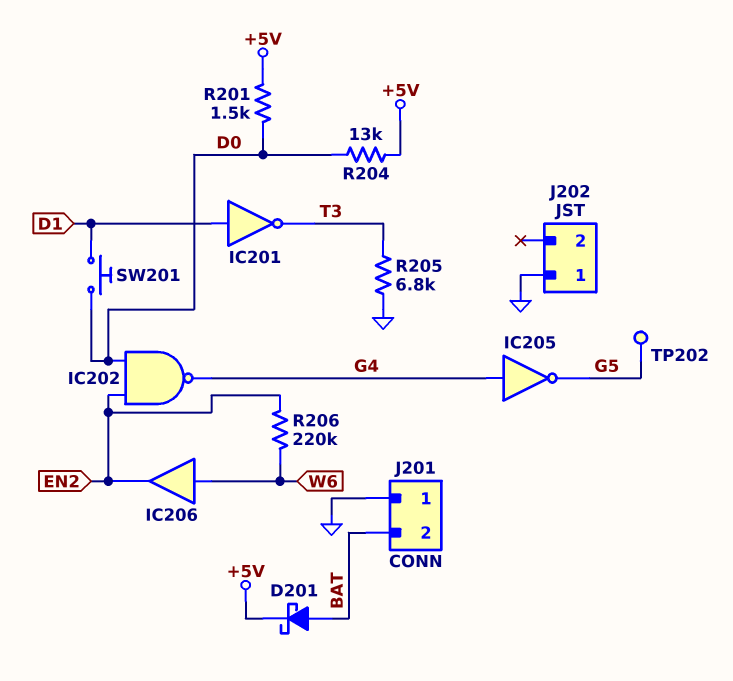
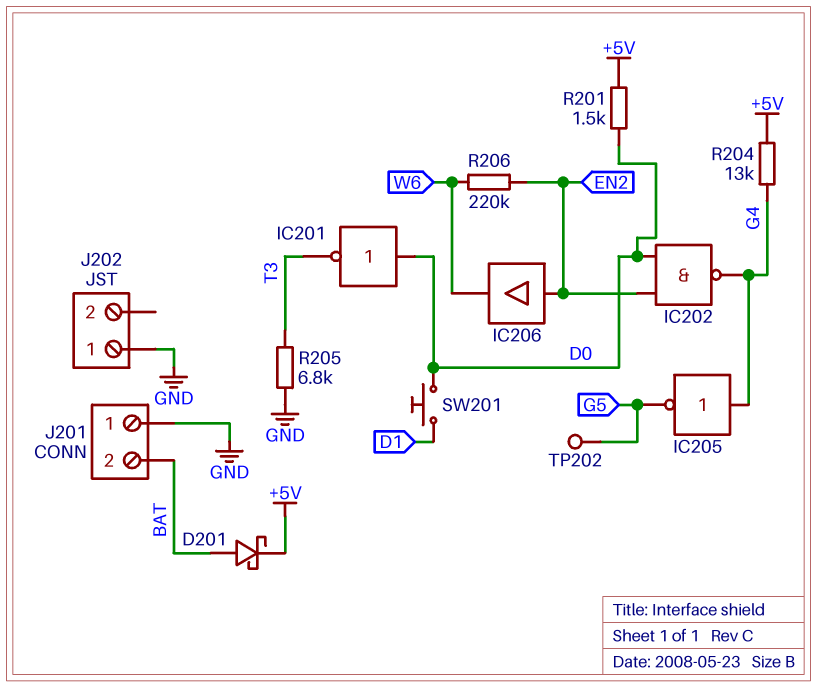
IC201: NOT (in D1, out T3) -> NOT (in D0, out T3)
IC206: buffer (in W6, out EN2) -> buffer (in EN2, out W6)
R204: 13k (+5V, D0) -> 13k (+5V, G4)

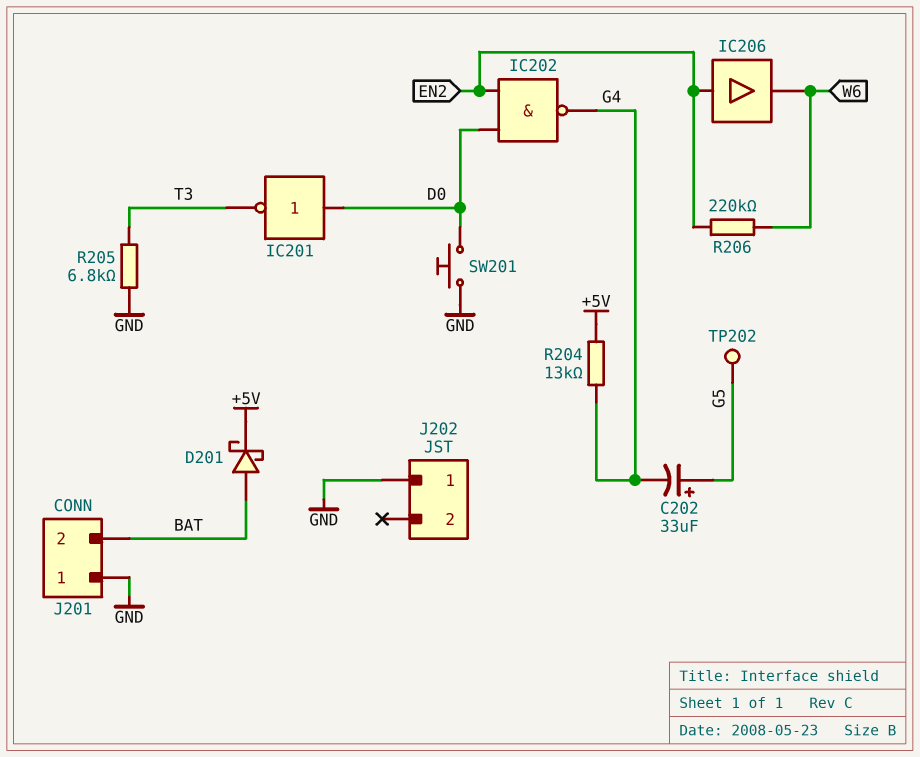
C202: none -> 33uF (plus G5, minus G4)
IC205: NOT (in G4, out G5) -> none
R201: 1.5k (+5V, D0) -> none
SW201: button (D0, D1) -> button (D0, GND)

